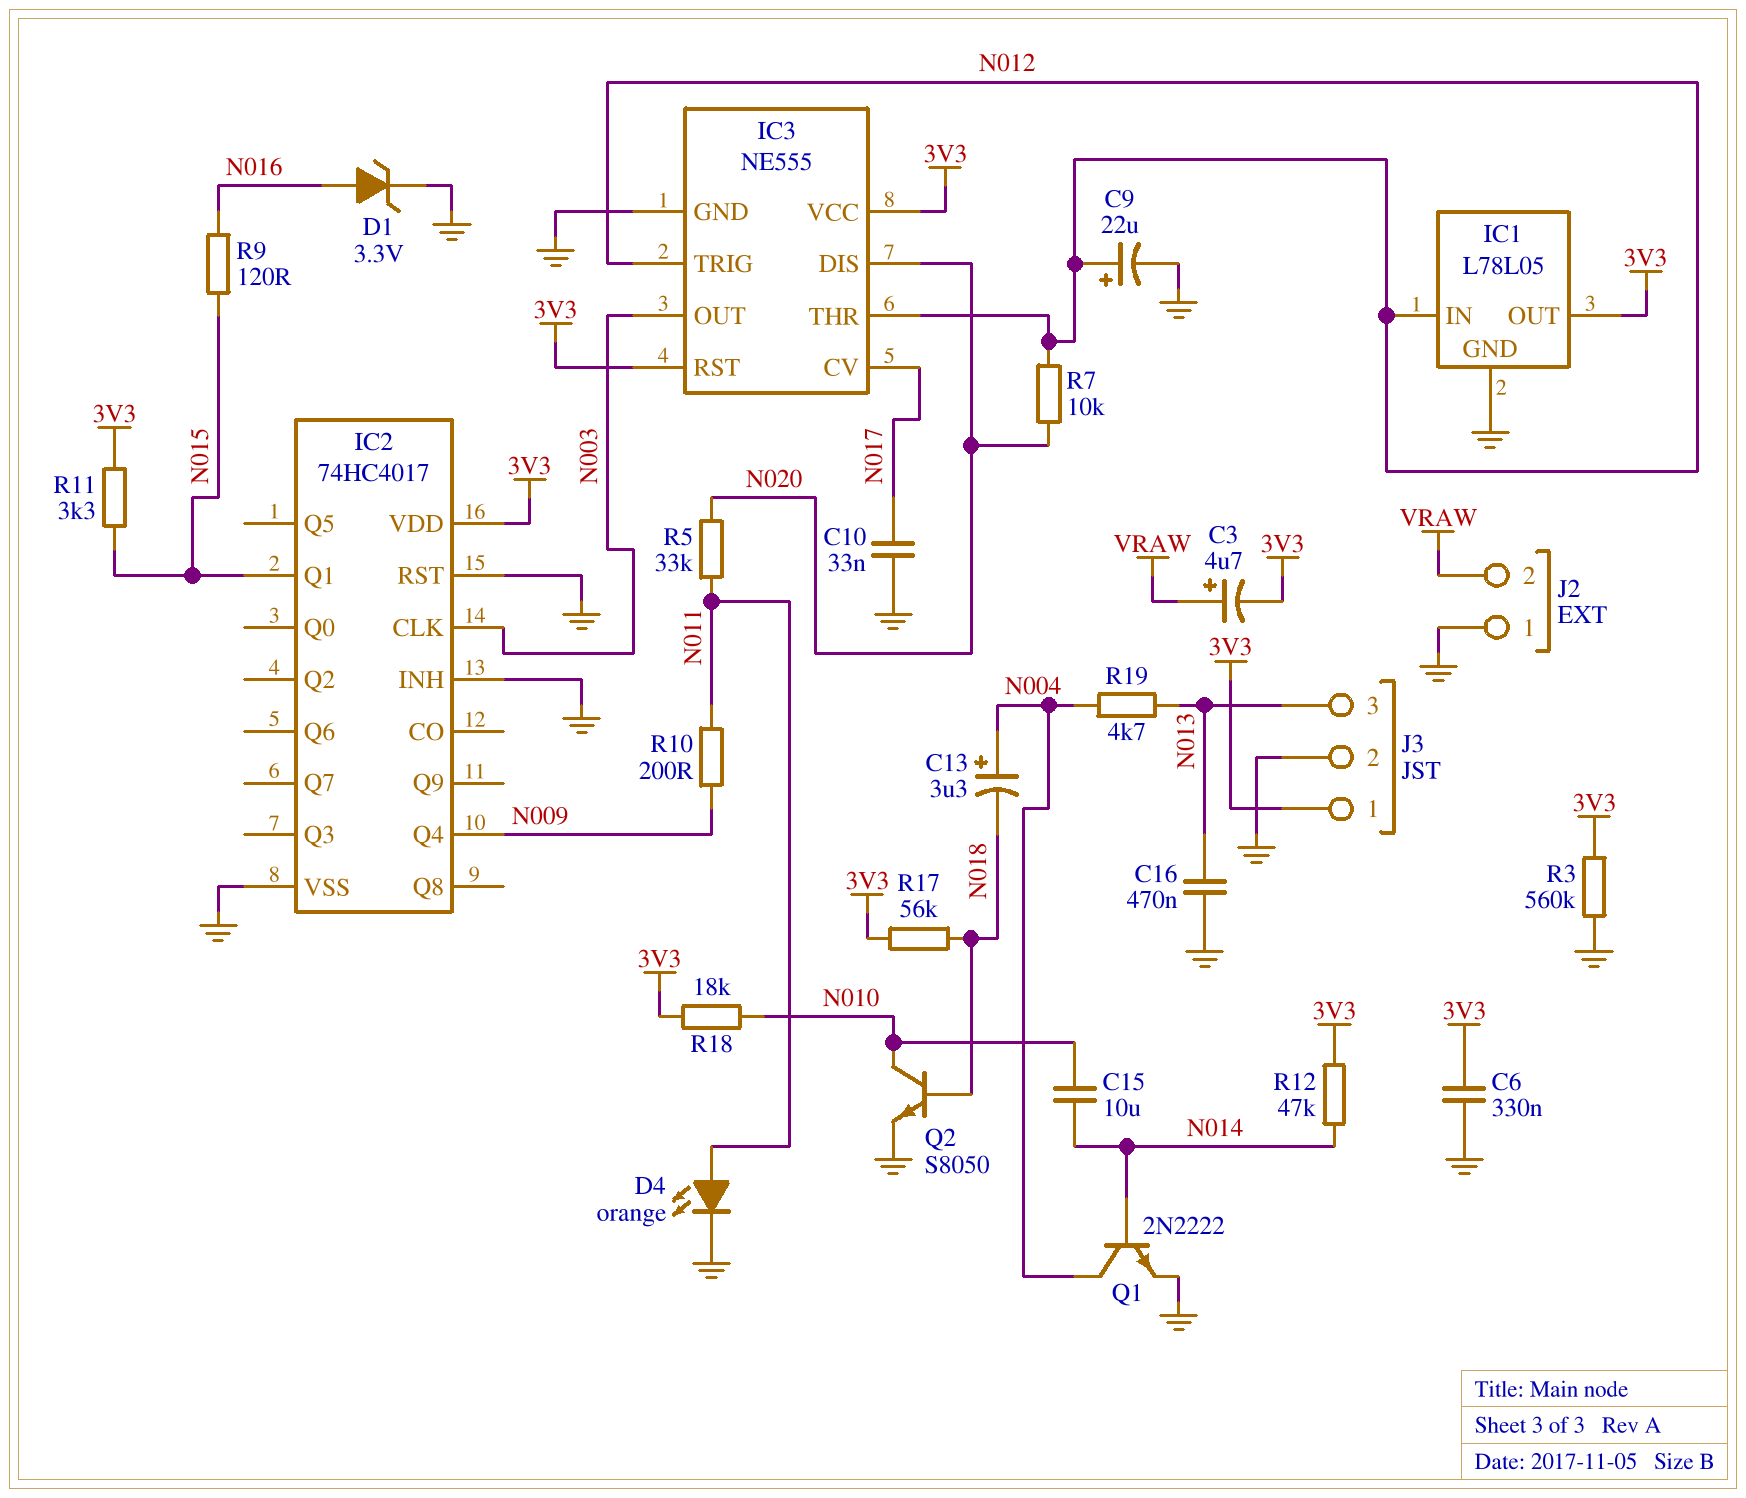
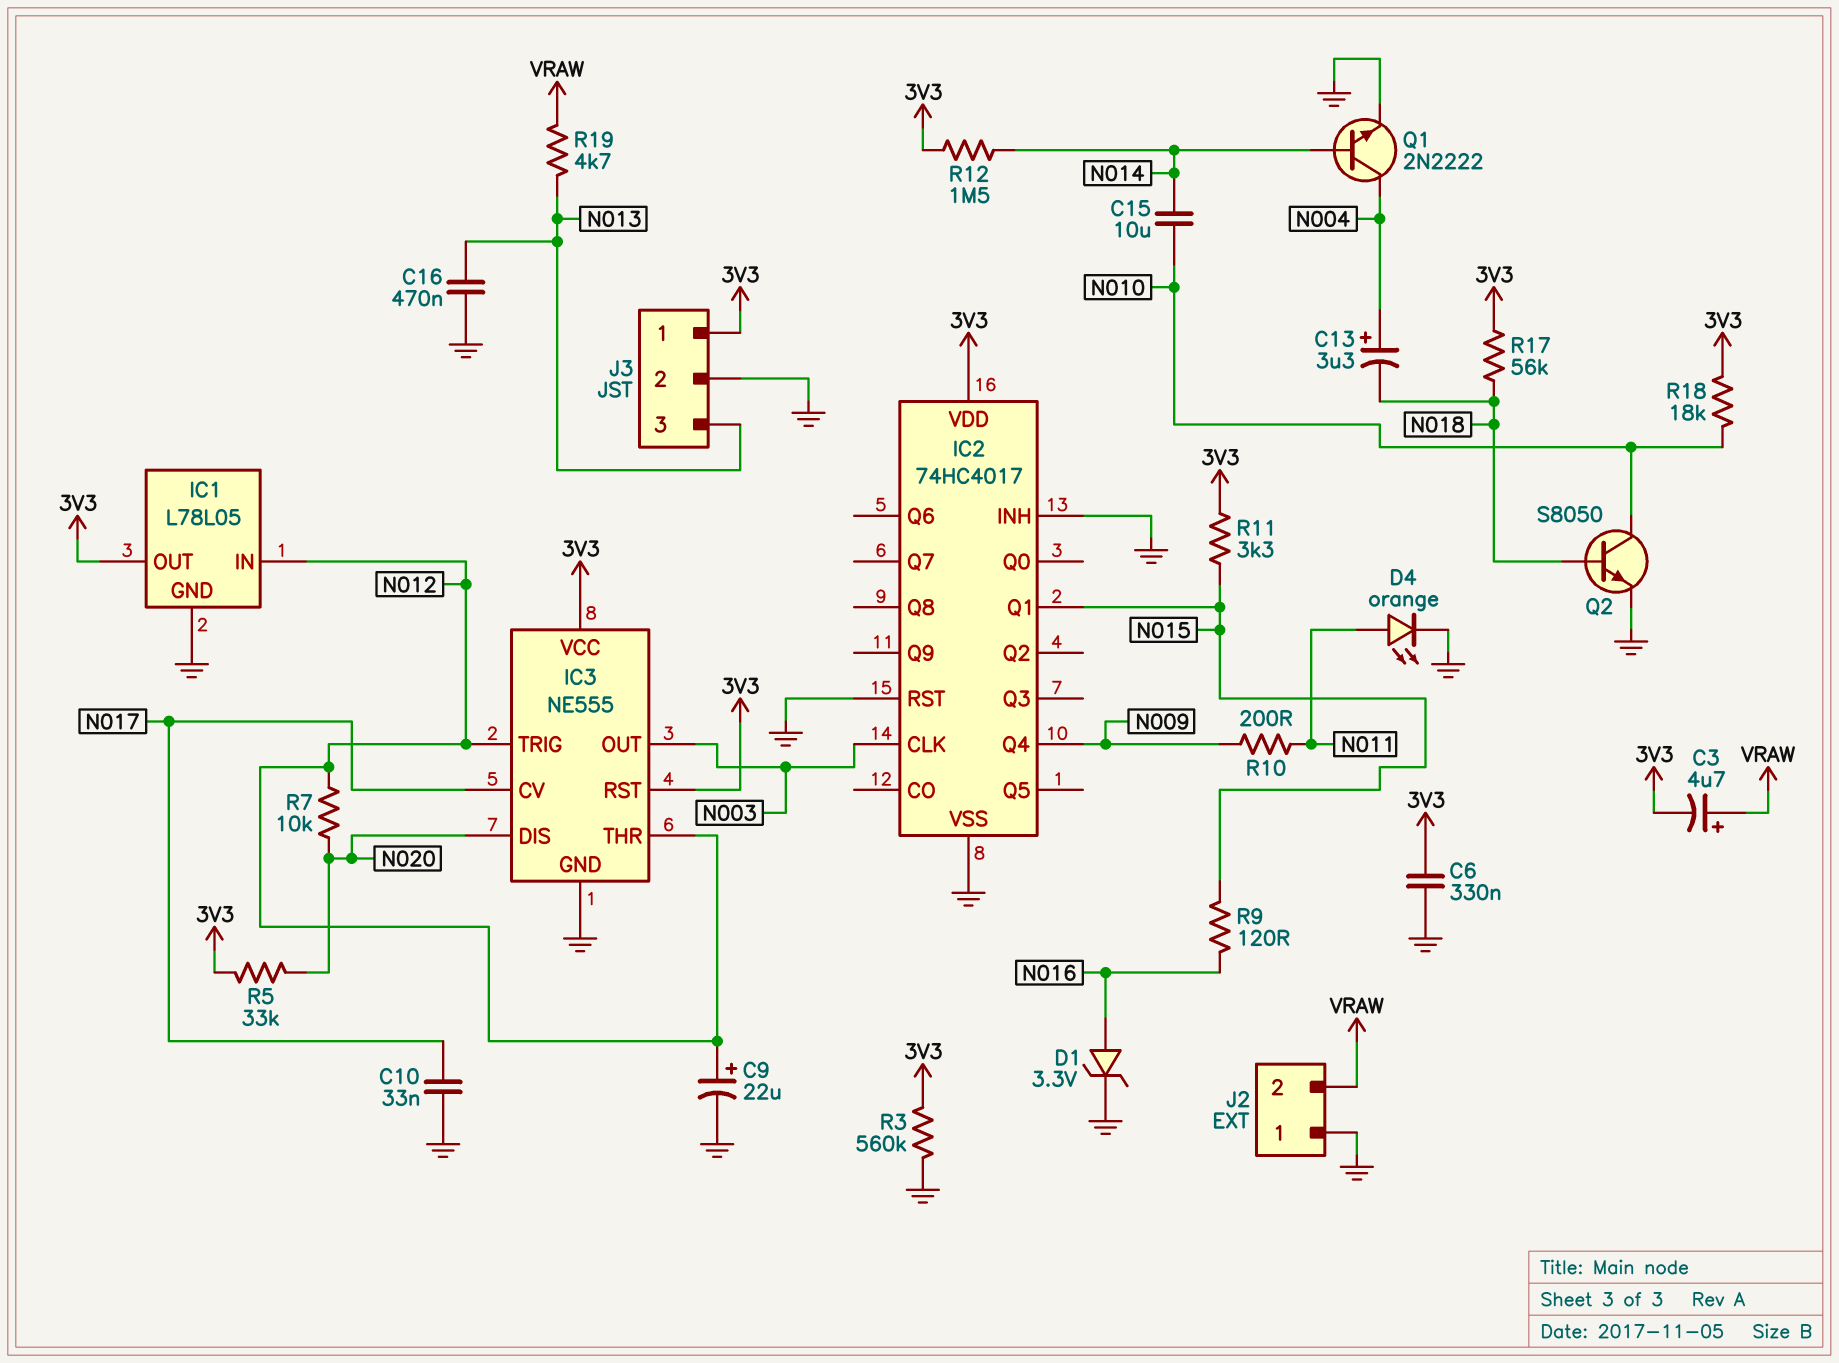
R5: 33k (N011, N020) -> 33k (3V3, N020)
R12: 47k (3V3, N014) -> 1.5M (3V3, N014)
R19: 4.7k (N004, N013) -> 4.7k (N013, VRAW)

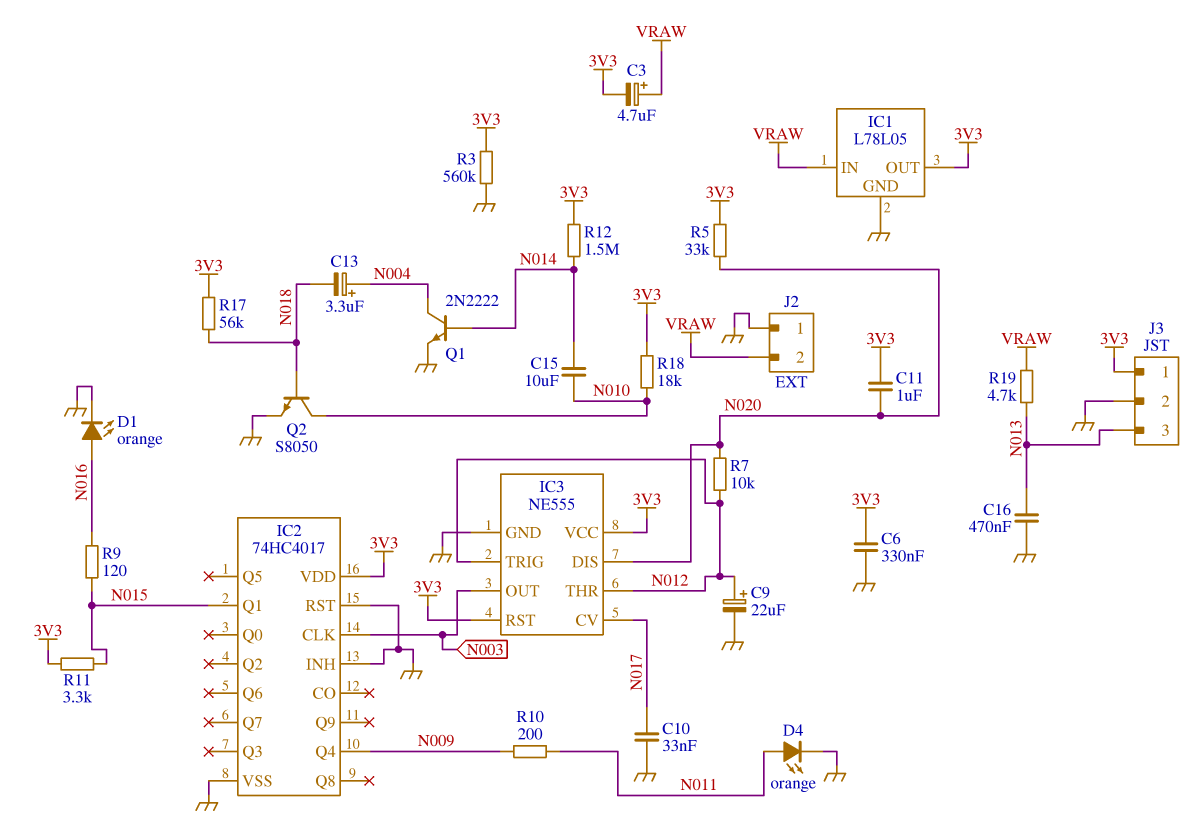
C11: none -> 1uF (3V3, N020)
D1: zener 3.3V (A N016, K GND) -> LED orange (A N016, K GND)
IC1 pin IN: N012 -> VRAW

